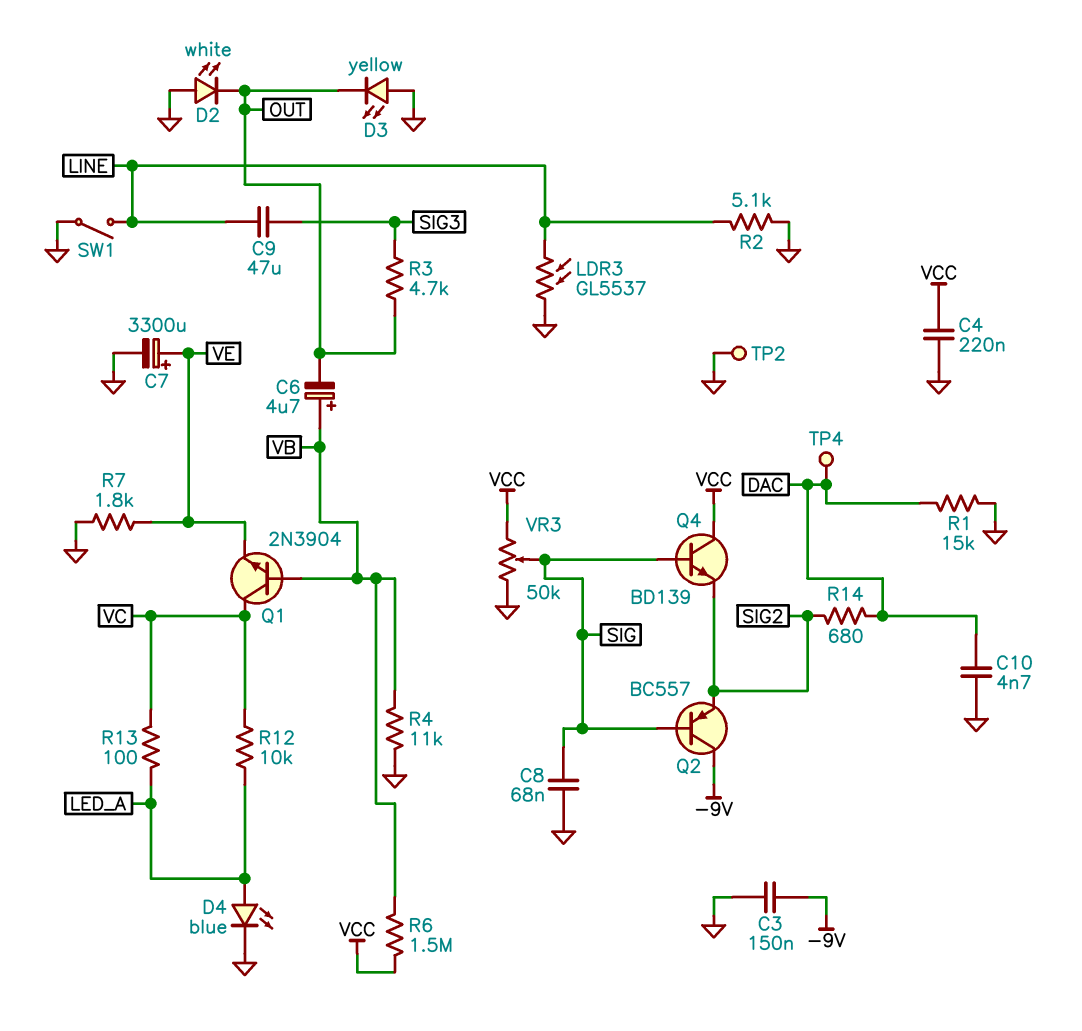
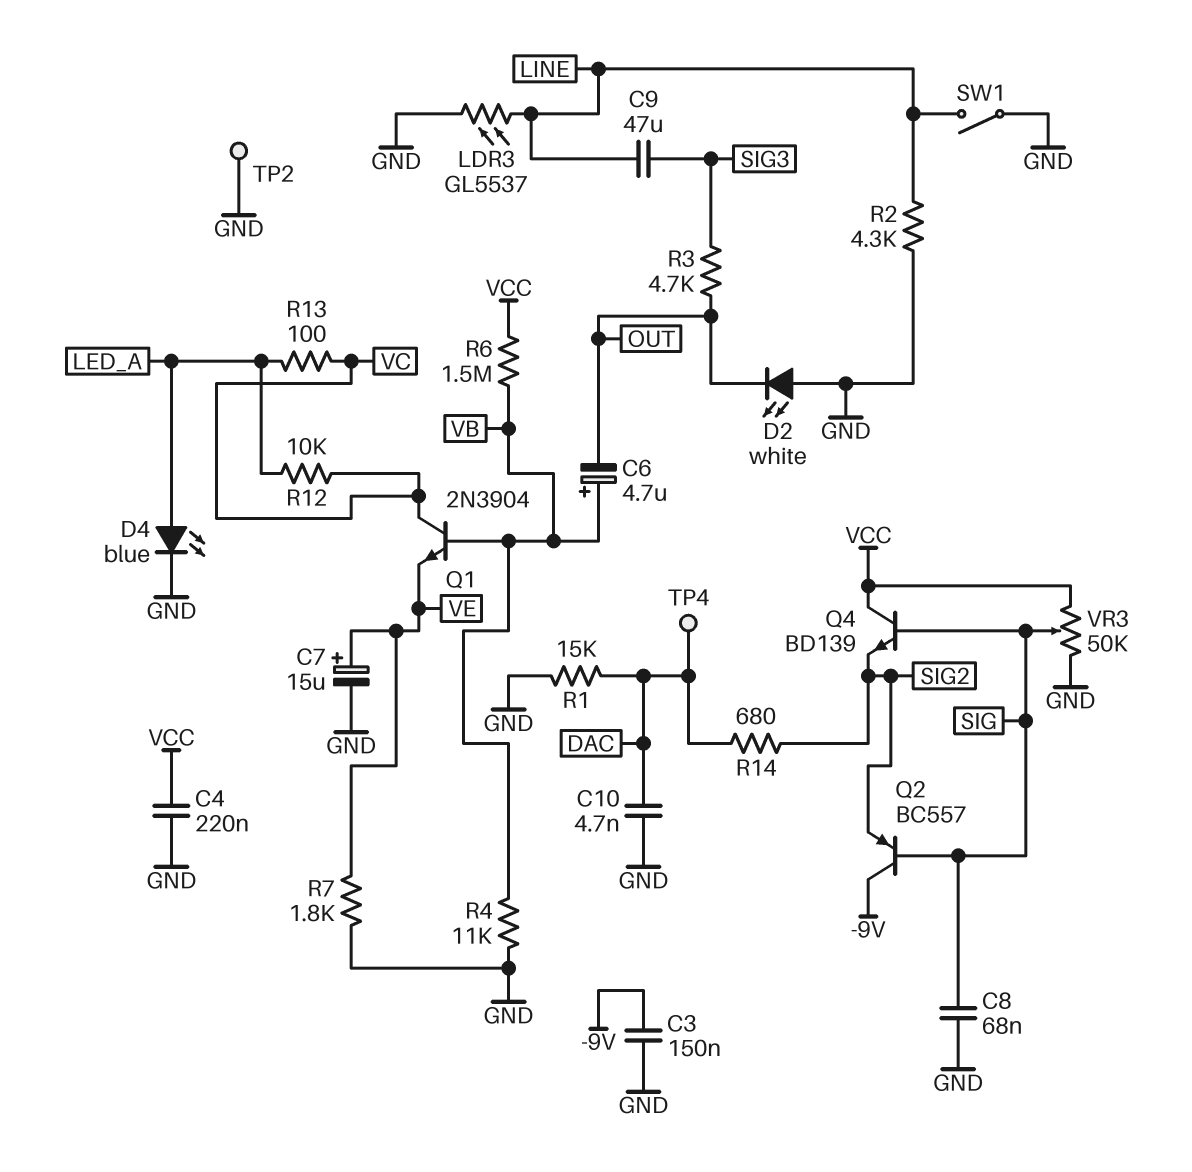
C7: 3300uF (plus VE, minus GND) -> 15uF (plus VE, minus GND)
D3: LED yellow (A GND, K OUT) -> none
R2: 5.1k (GND, LINE) -> 4.3k (GND, LINE)

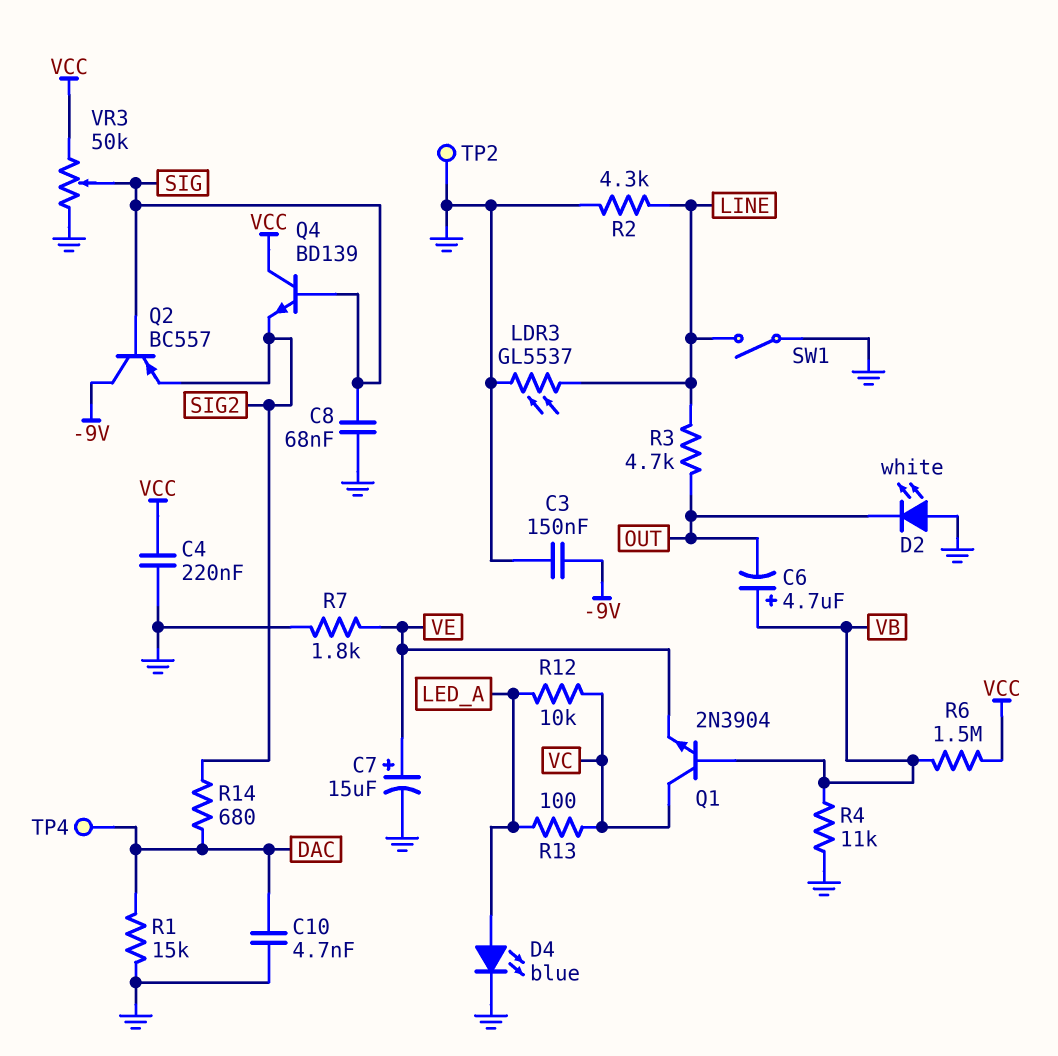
C9: 47uF (LINE, SIG3) -> none
R3: 4.7k (OUT, SIG3) -> 4.7k (LINE, OUT)

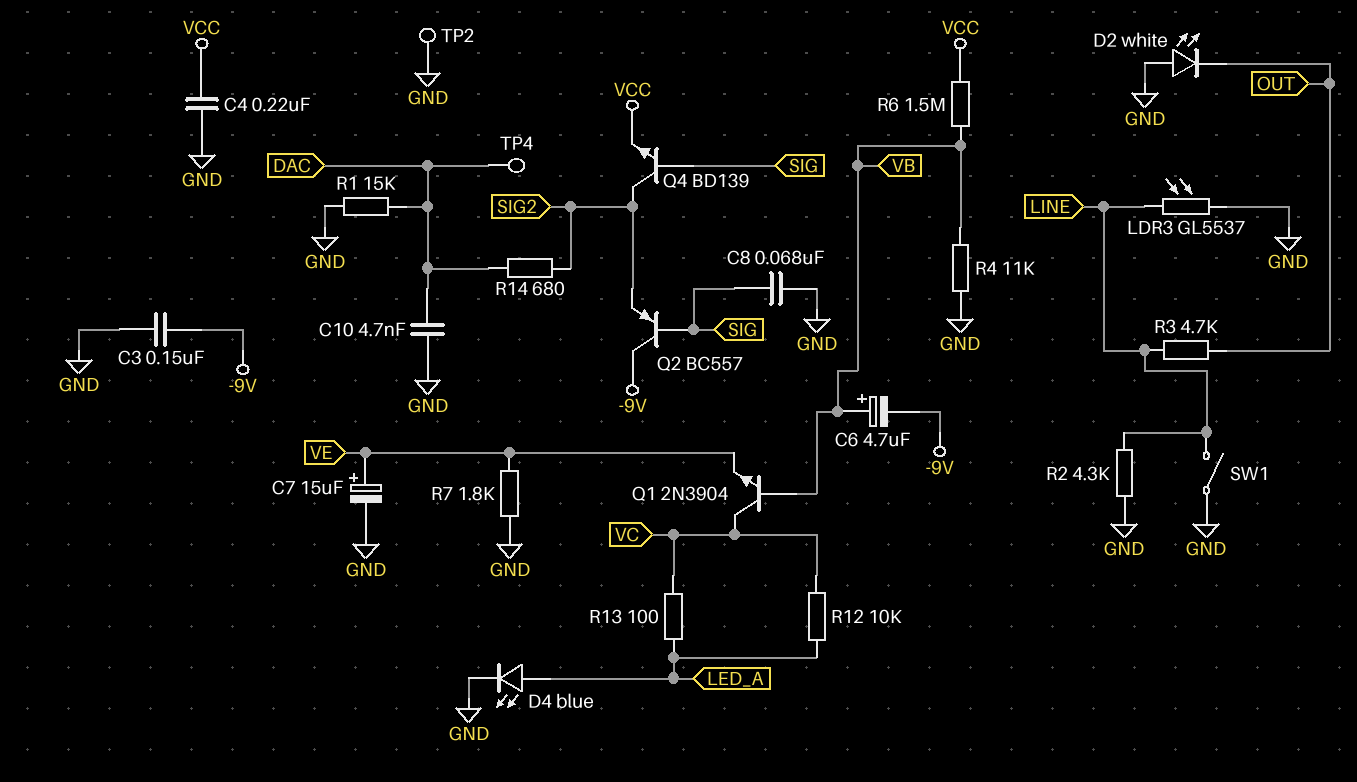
C6: 4.7uF (plus VB, minus OUT) -> 4.7uF (plus VB, minus -9V)
Q4: NPN BD139 (B SIG, C VCC, E SIG2) -> NPN BD139 (B SIG, C SIG2, E VCC)
VR3: 50k (GND, VCC, wiper SIG) -> none

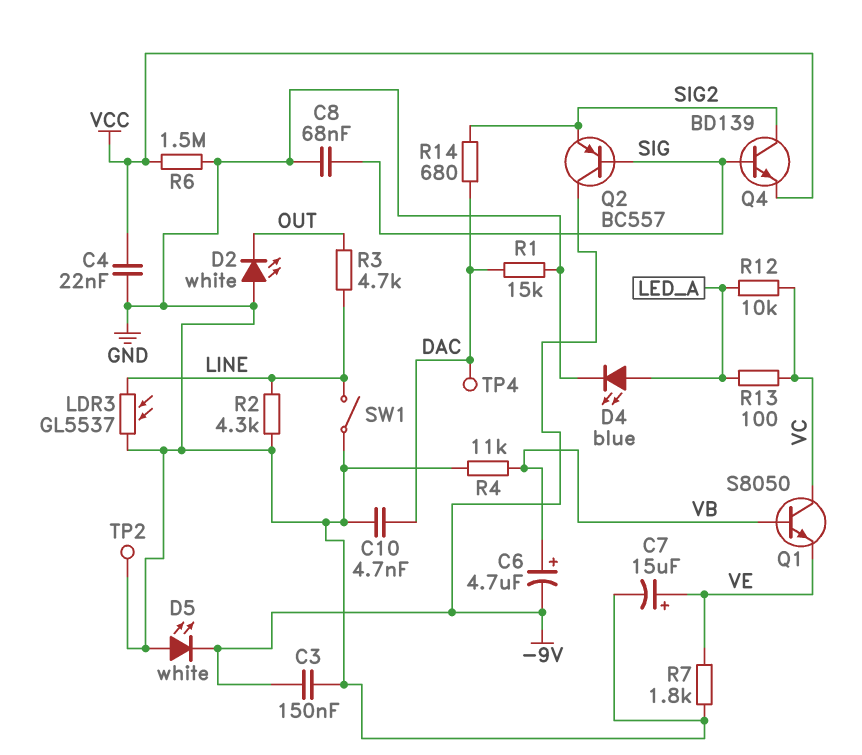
C4: 220nF (GND, VCC) -> 22nF (GND, VCC)
D5: none -> LED white (A GND, K -9V)
Q1: NPN 2N3904 (B VB, C VC, E VE) -> NPN S8050 (B VB, C VC, E VE)
R6: 1.5M (VB, VCC) -> 1.5M (GND, VCC)

